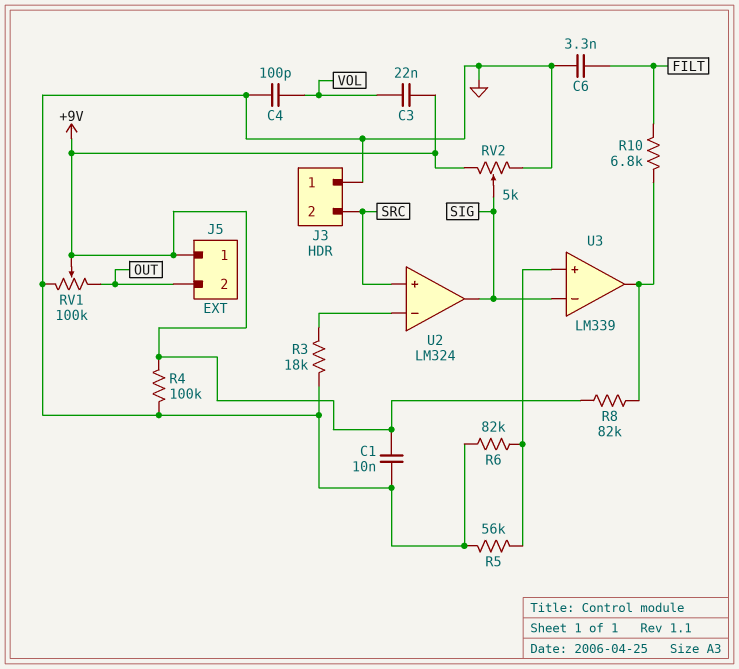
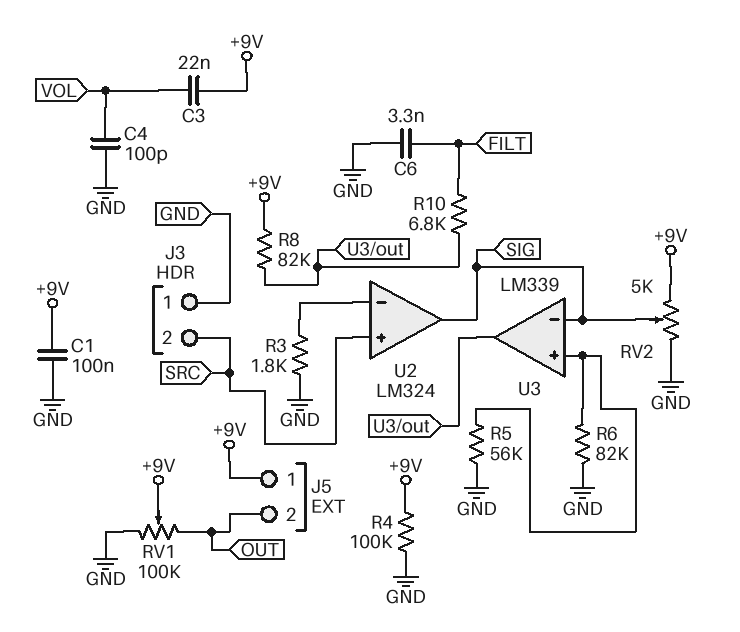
C1: 10nF (+9V, GND) -> 100nF (+9V, GND)
R3: 18k (GND, U2/in-) -> 1.8k (GND, U2/in-)

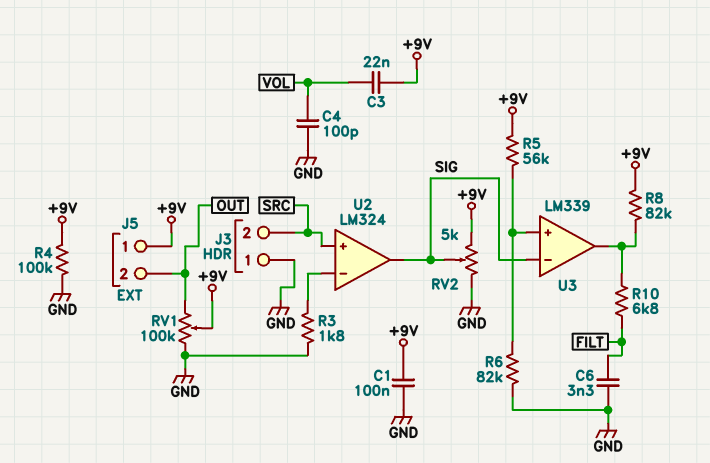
R5: 56k (GND, U3/in+) -> 56k (+9V, U3/in+)

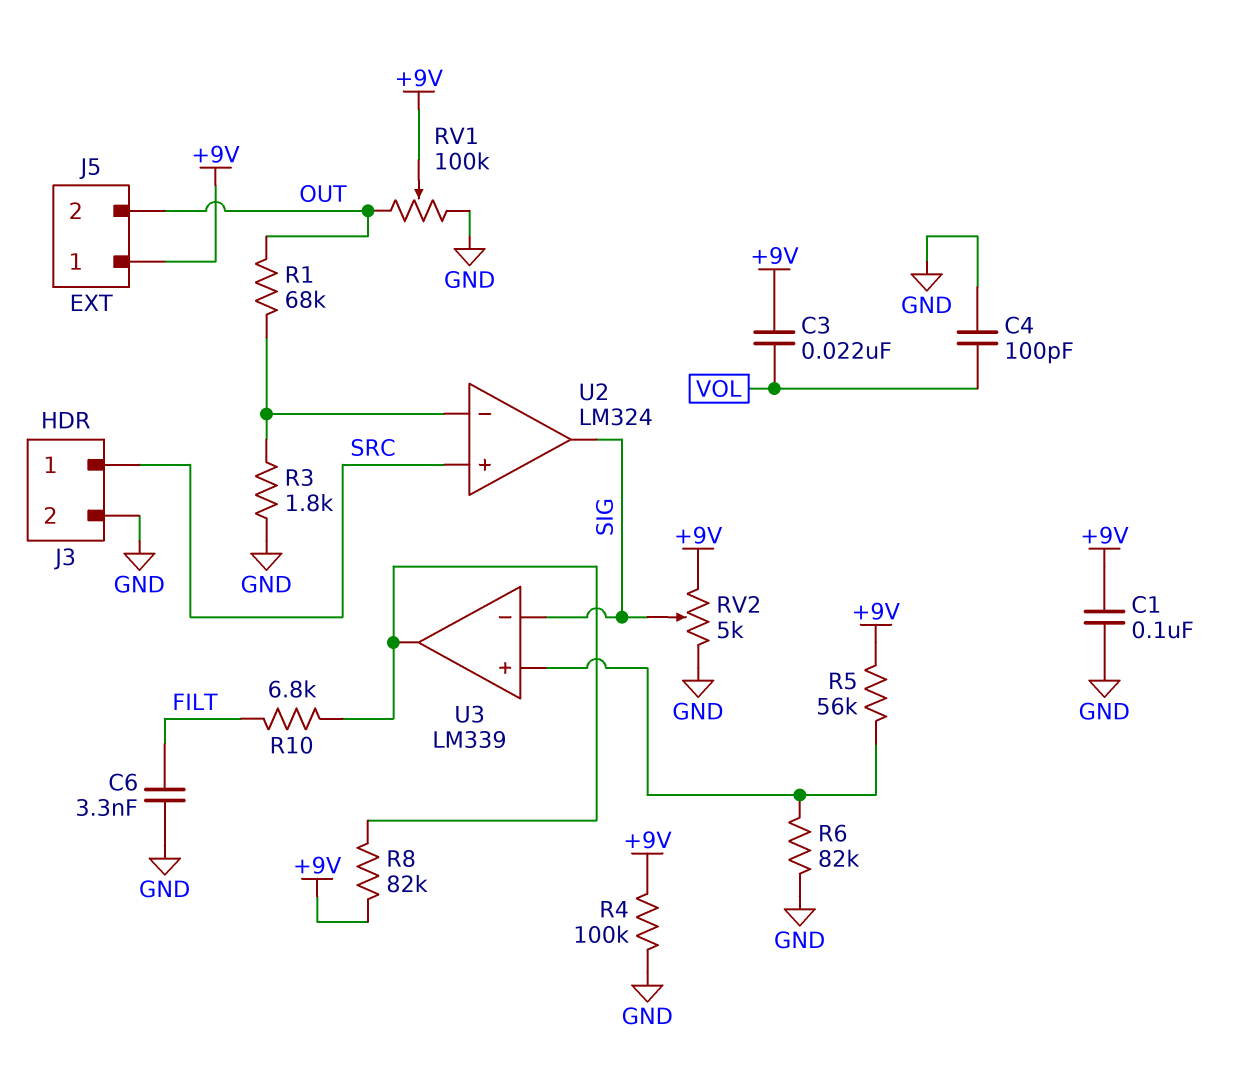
J3 pin 1: GND -> SRC
J3 pin 2: SRC -> GND
R1: none -> 68k (OUT, U2/in-)

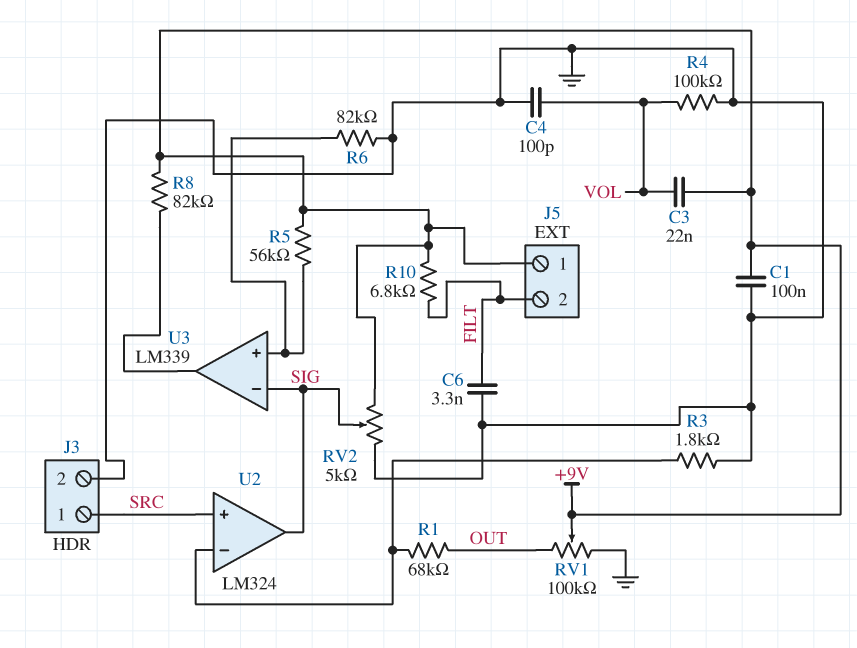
J5 pin 2: OUT -> FILT
R4: 100k (+9V, GND) -> 100k (GND, VOL)
R10: 6.8k (FILT, U3/out) -> 6.8k (+9V, FILT)

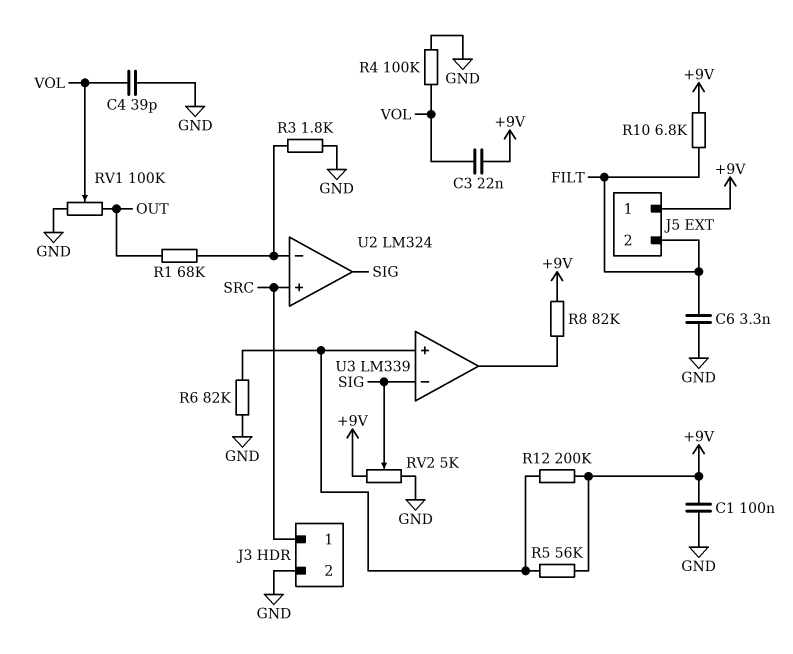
C4: 100pF (GND, VOL) -> 39pF (GND, VOL)
R12: none -> 200k (+9V, U3/in+)
RV1: 100k (GND, OUT, wiper +9V) -> 100k (GND, OUT, wiper VOL)

